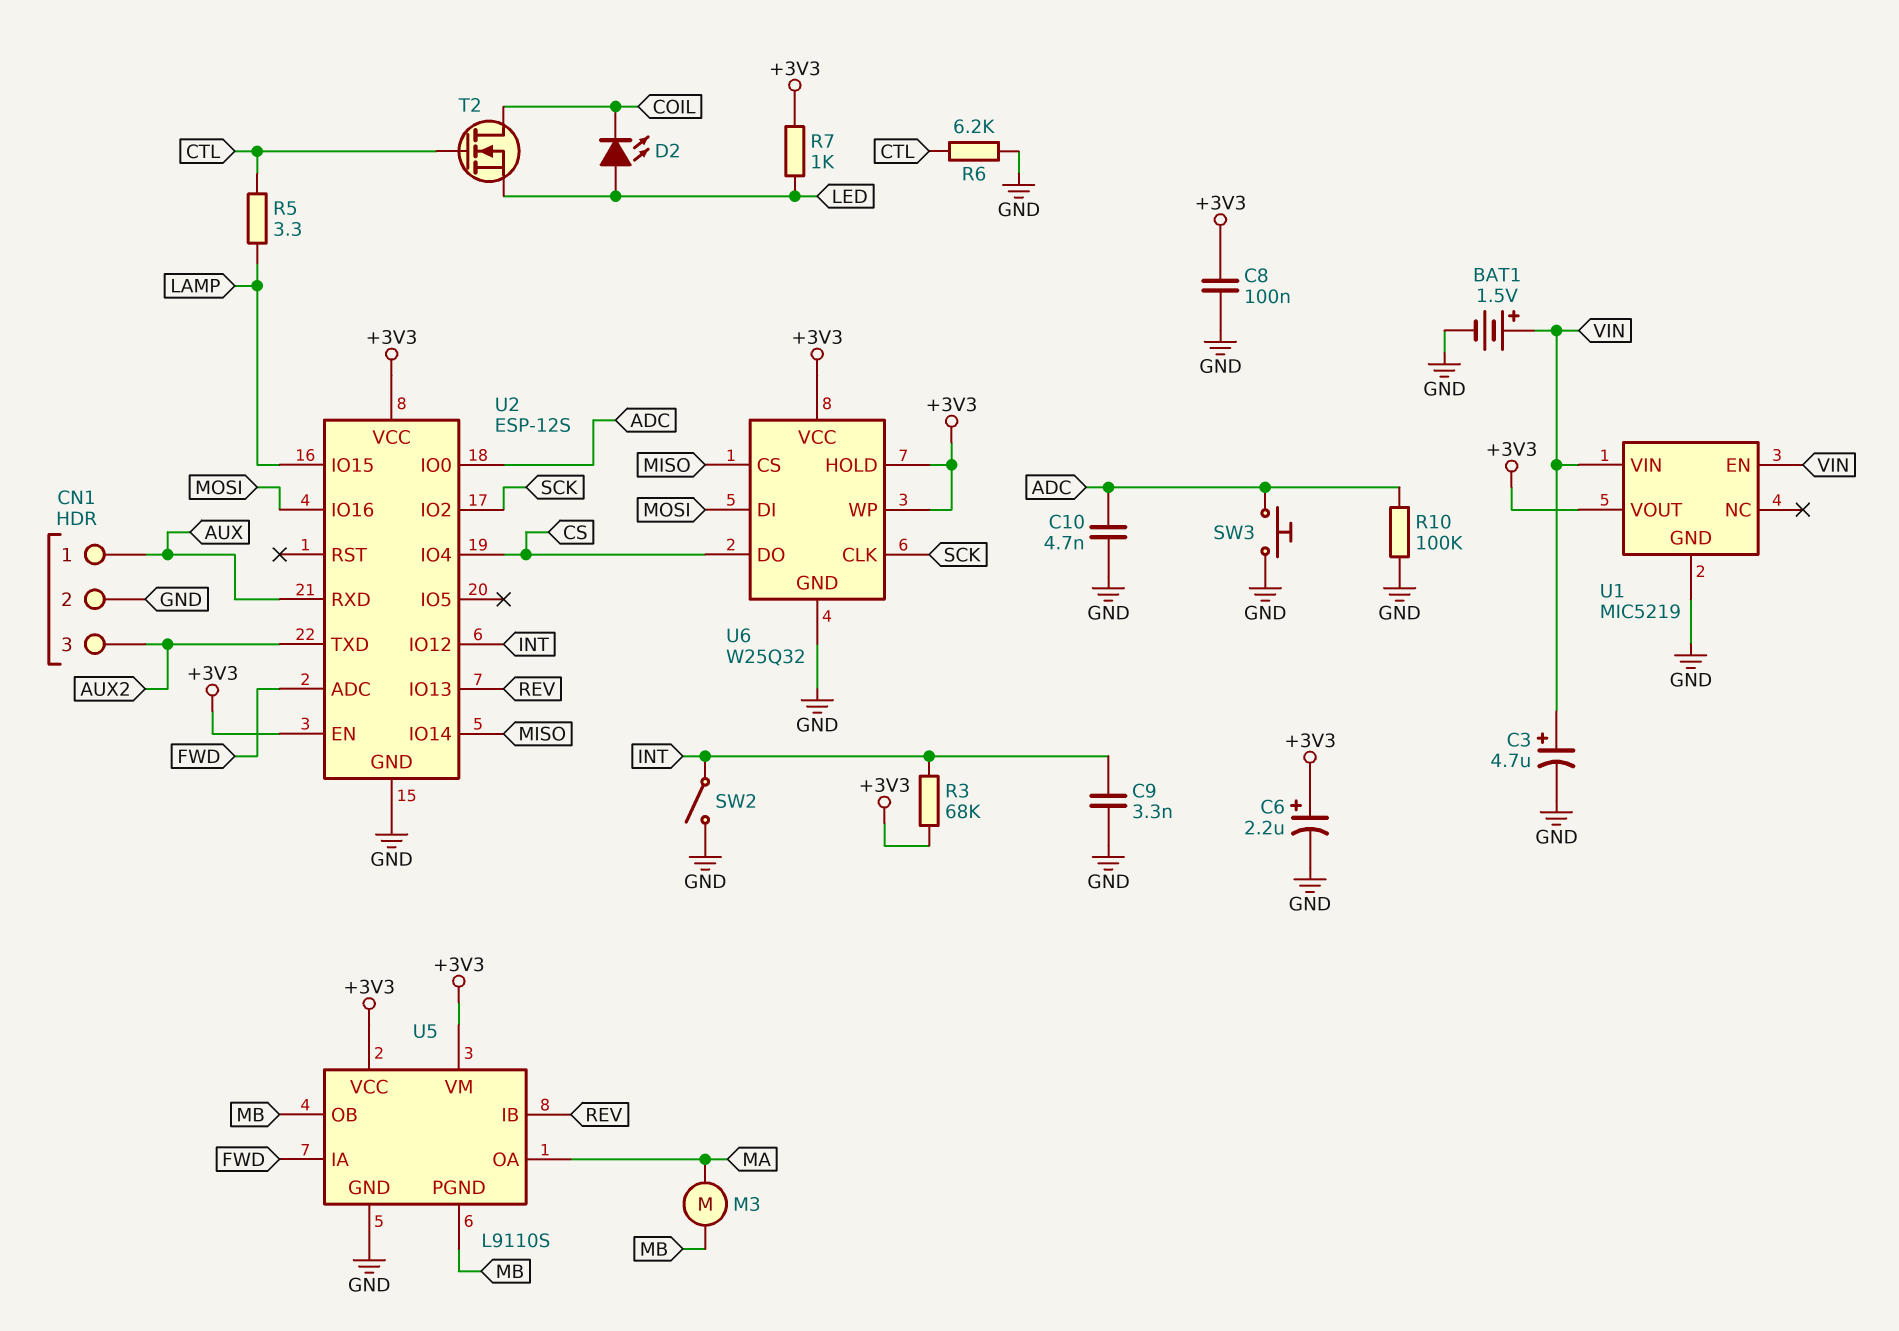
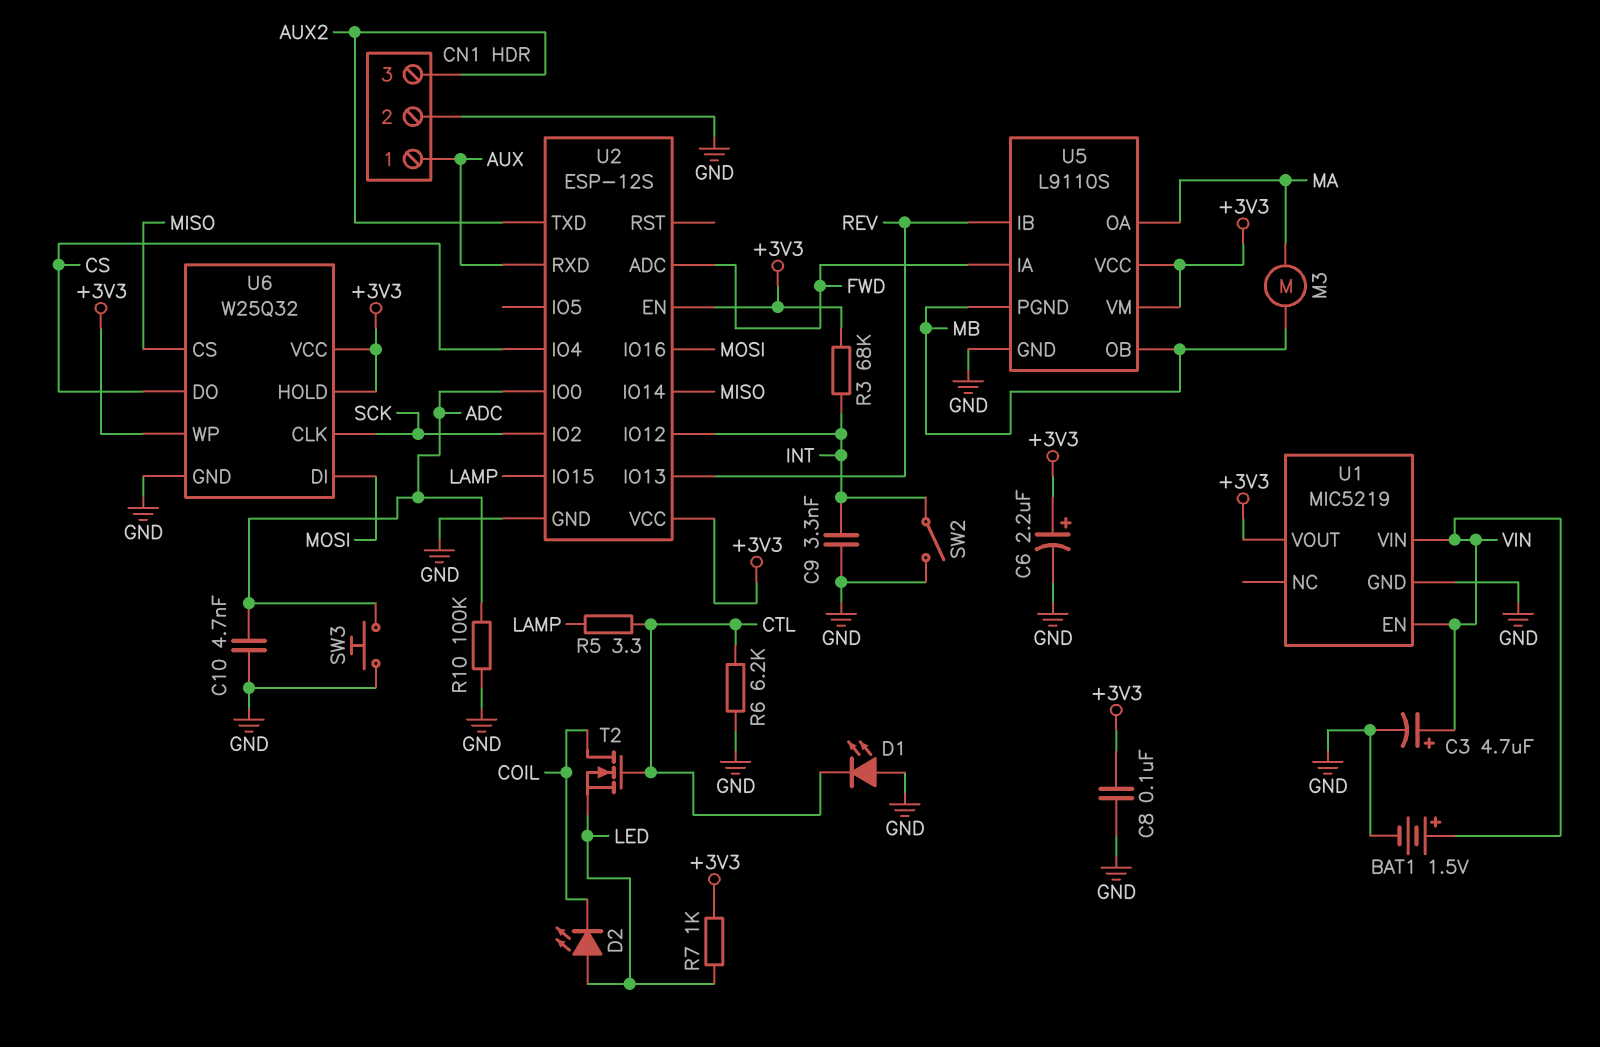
D1: none -> LED (A GND, K CTL)

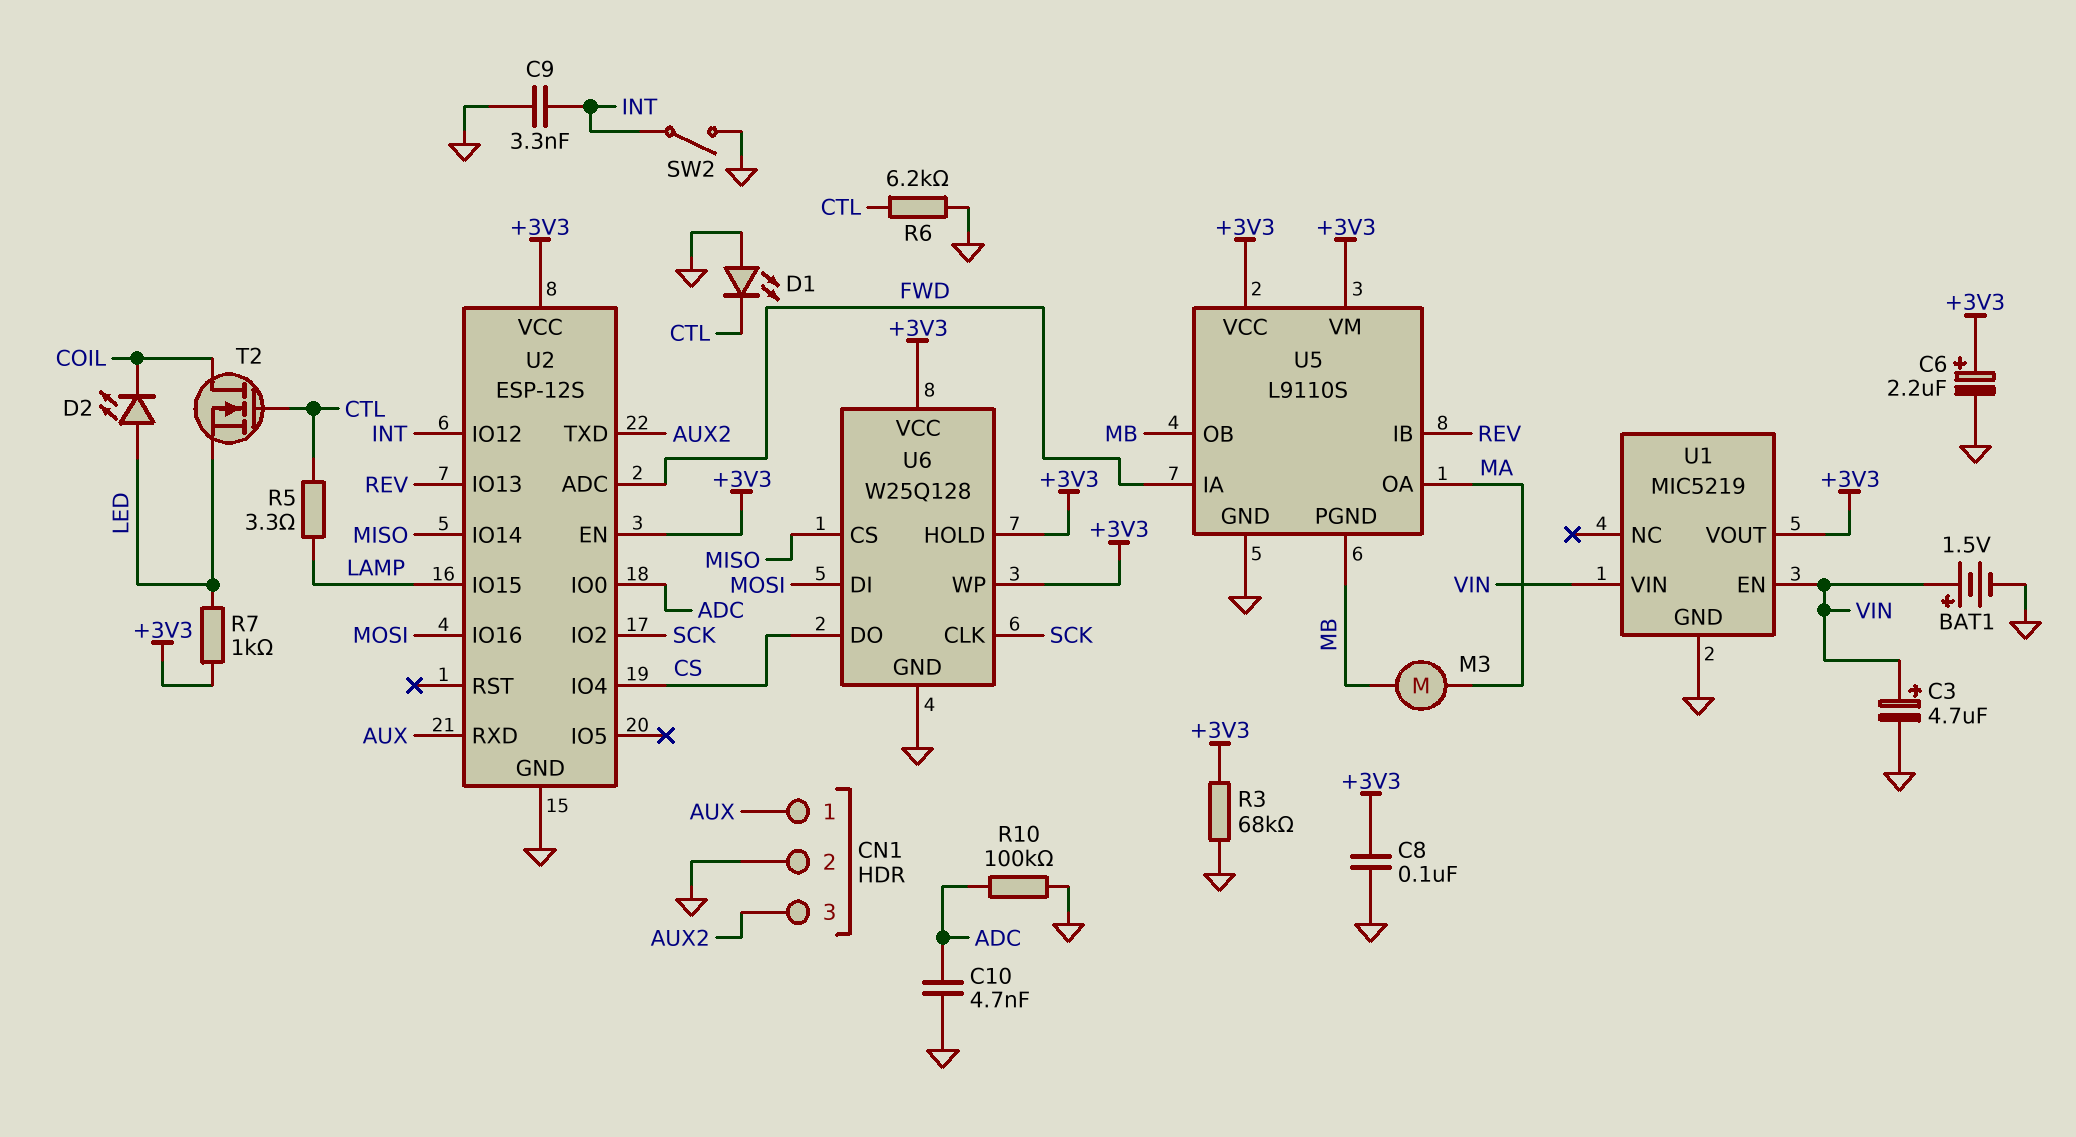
R3: 68k (+3V3, INT) -> 68k (+3V3, GND)
SW3: button (ADC, GND) -> none
U6: W25Q32 -> W25Q128

